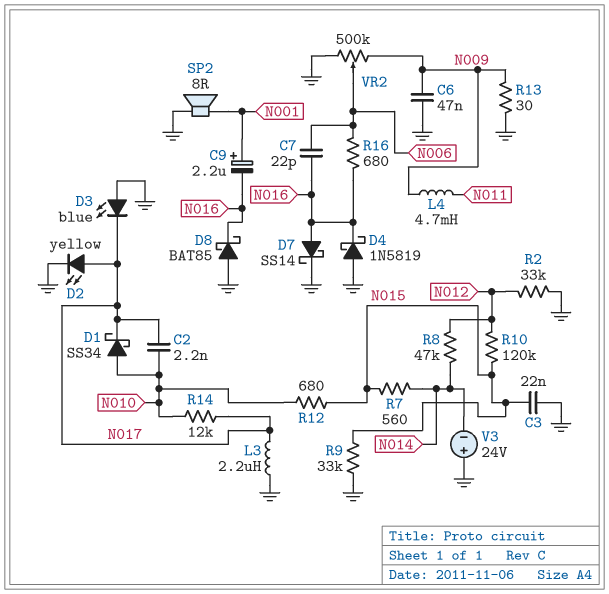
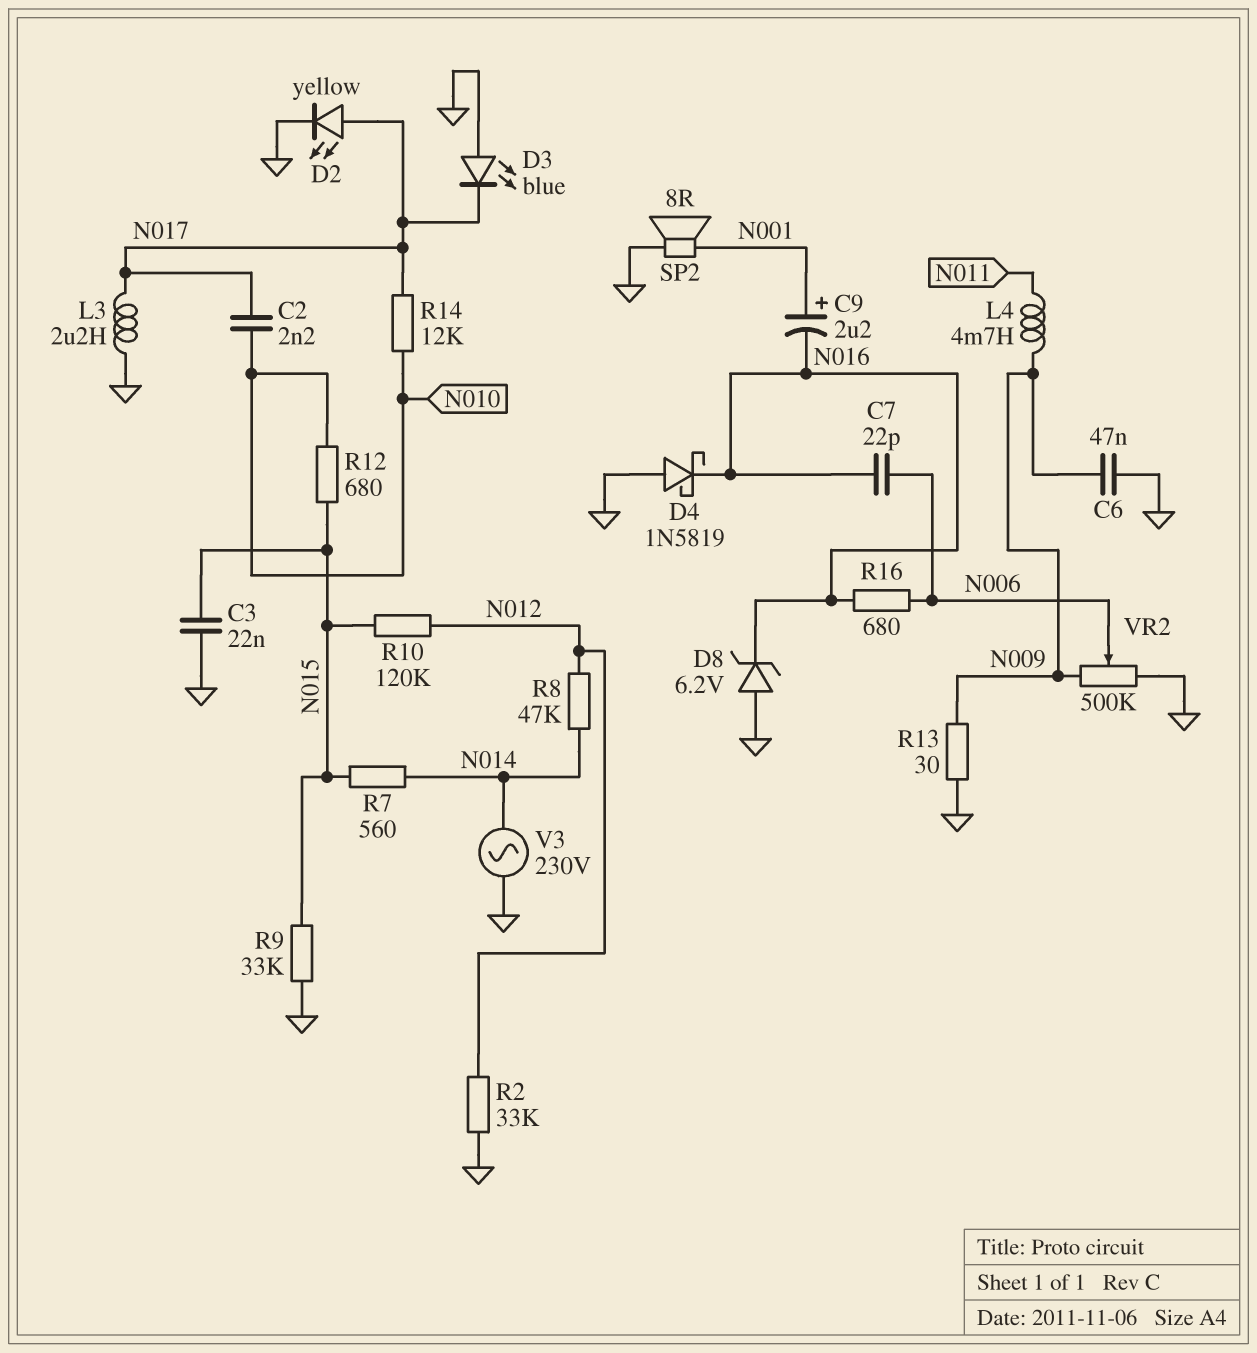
D1: schottky SS34 (A N010, K N017) -> none
D7: schottky SS14 (A N016, K GND) -> none
D8: schottky BAT85 (A GND, K N016) -> zener 6.2V (A GND, K N016)
V3: 24V (plus GND, minus N014) -> AC 230V (GND, N014)

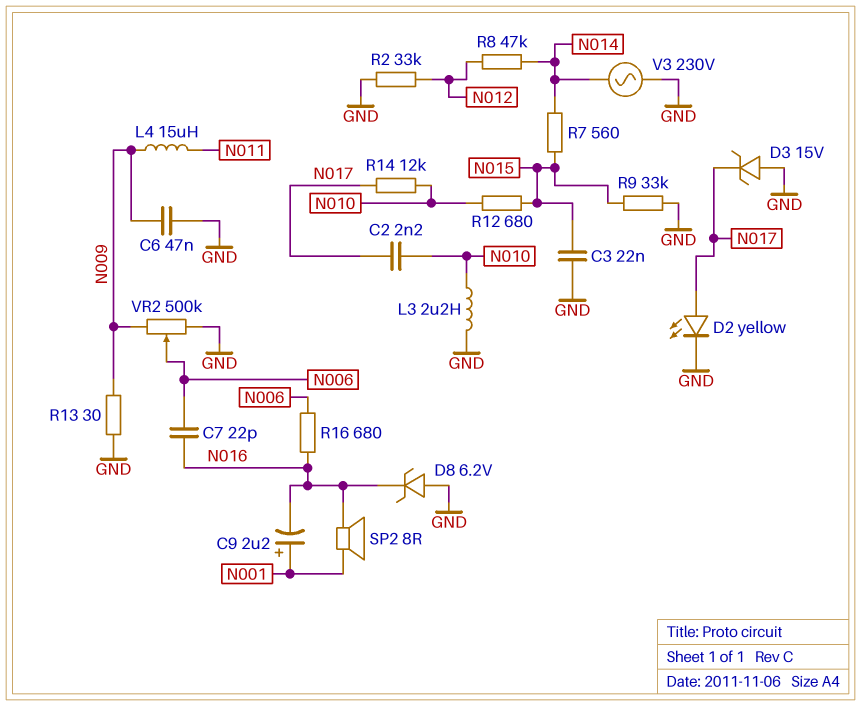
D3: LED blue (A GND, K N017) -> zener 15V (A GND, K N017)
D4: schottky 1N5819 (A GND, K N016) -> none
L3: 2.2uH (GND, N017) -> 2.2uH (GND, N010)
L4: 4.7mH (N009, N011) -> 15uH (N009, N011)
R10: 120k (N012, N015) -> none
SP2: speaker 8R (GND, N001) -> speaker 8R (N001, N016)

